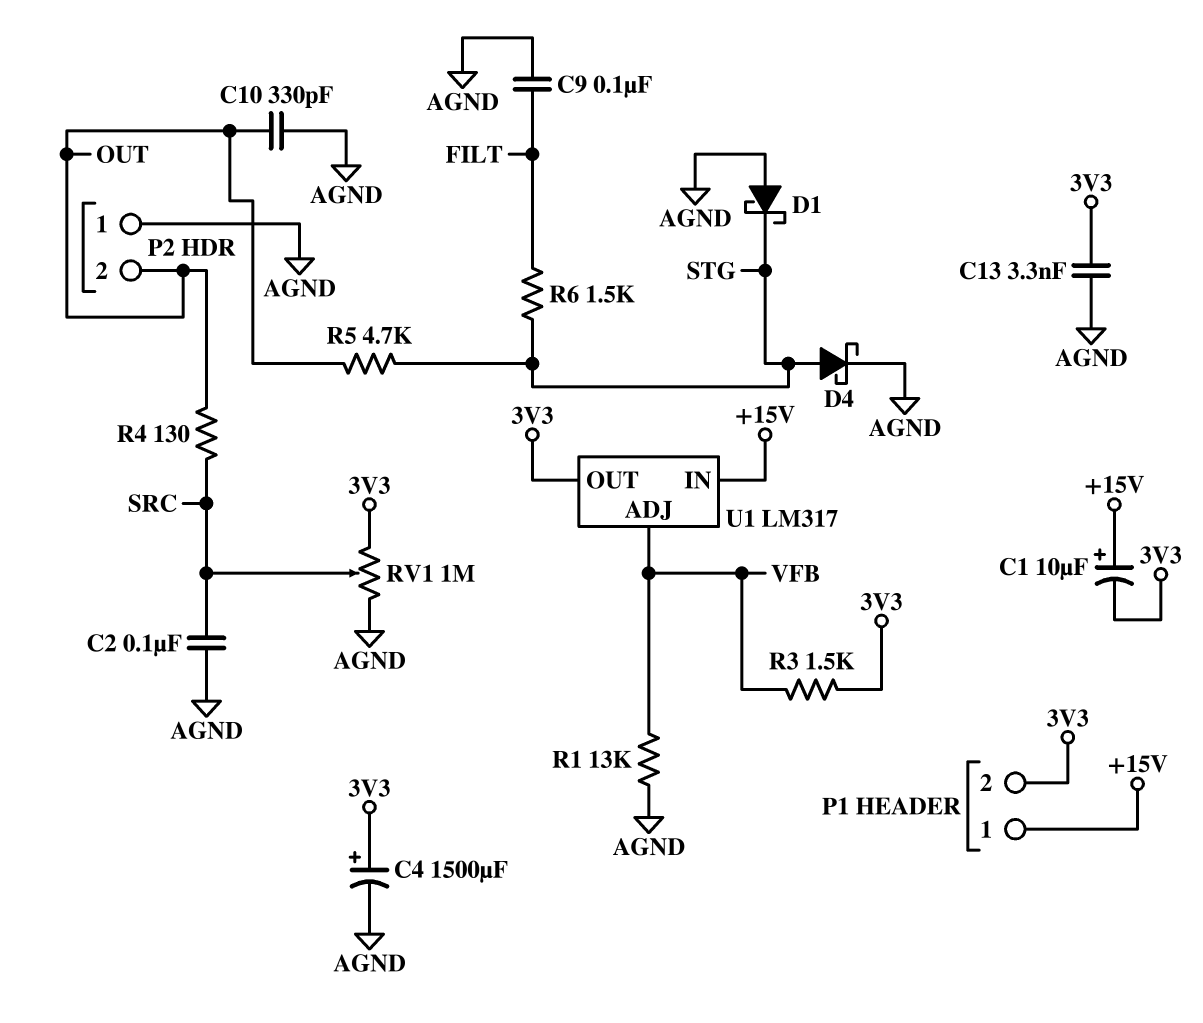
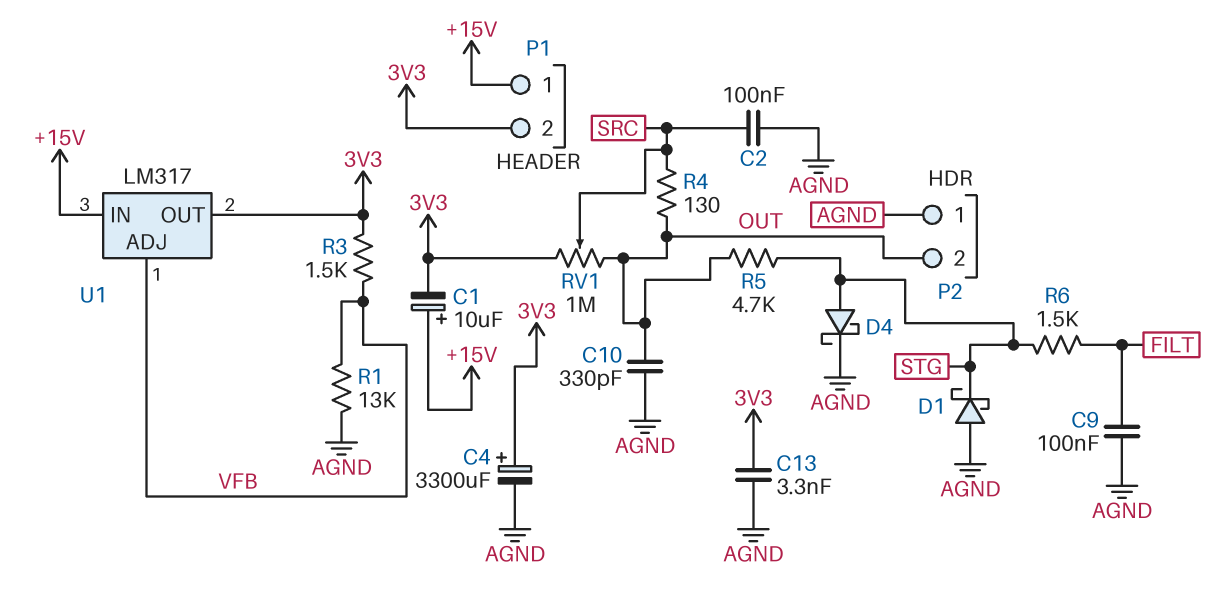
C4: 1500uF (plus 3V3, minus AGND) -> 3300uF (plus 3V3, minus AGND)
RV1: 1M (3V3, AGND, wiper SRC) -> 1M (3V3, OUT, wiper SRC)

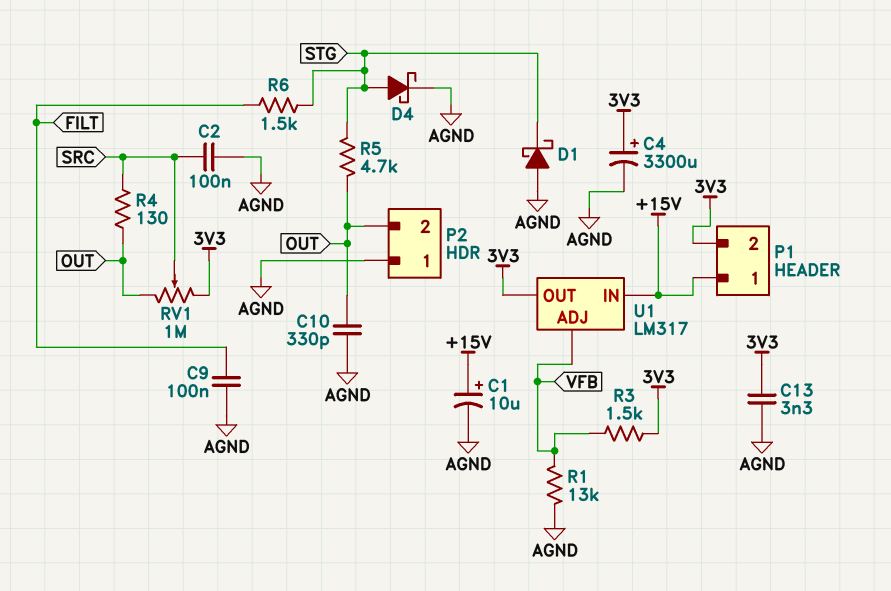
C1: 10uF (plus +15V, minus 3V3) -> 10uF (plus +15V, minus AGND)

